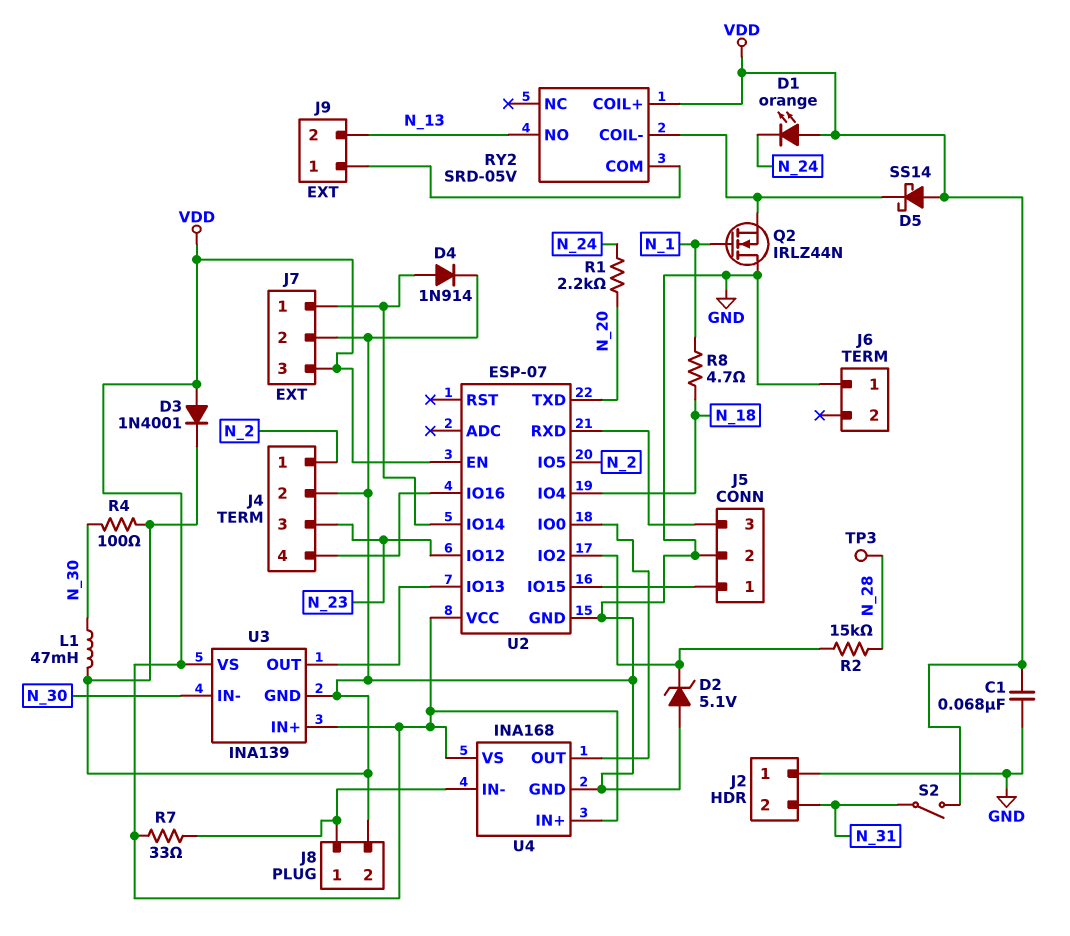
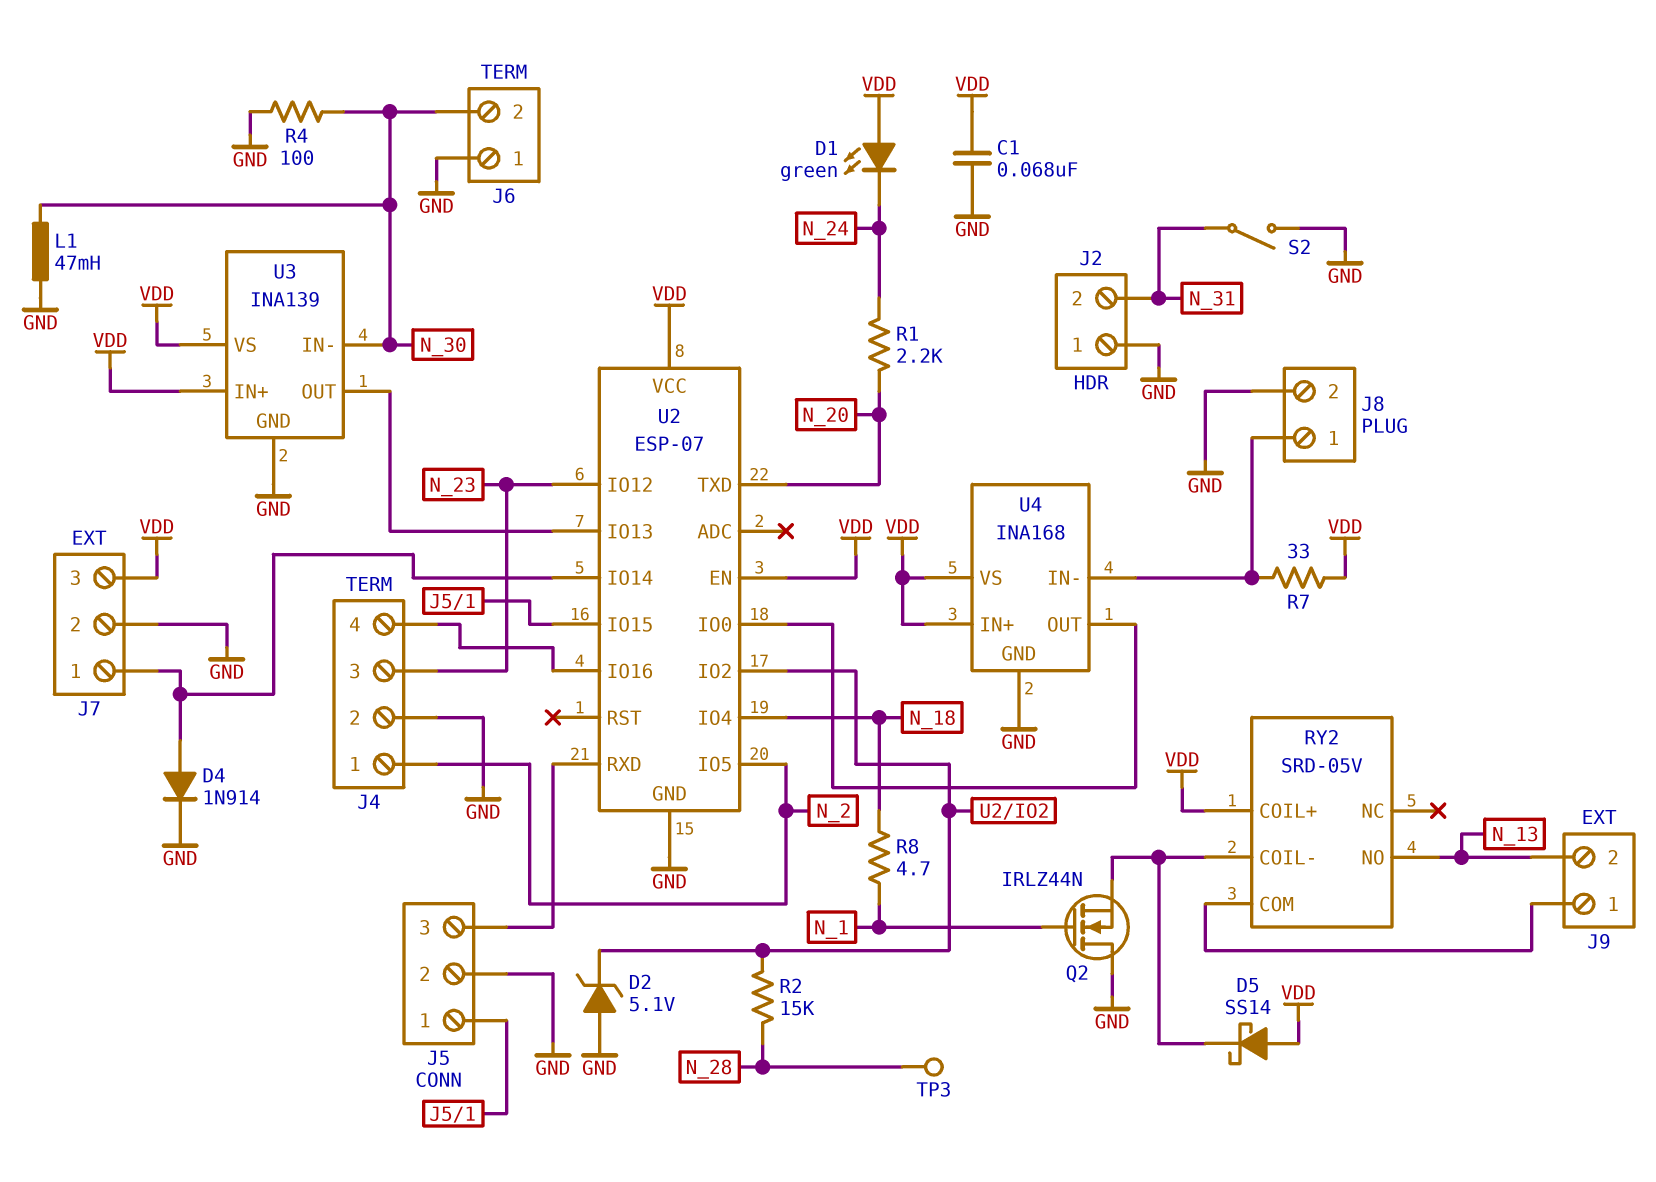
D1: LED orange (A VDD, K N_24) -> LED green (A VDD, K N_24)
D3: diode 1N4001 (A VDD, K GND) -> none
J6 pin 2: none -> N_30
S2: switch (N_31, VDD) -> switch (GND, N_31)

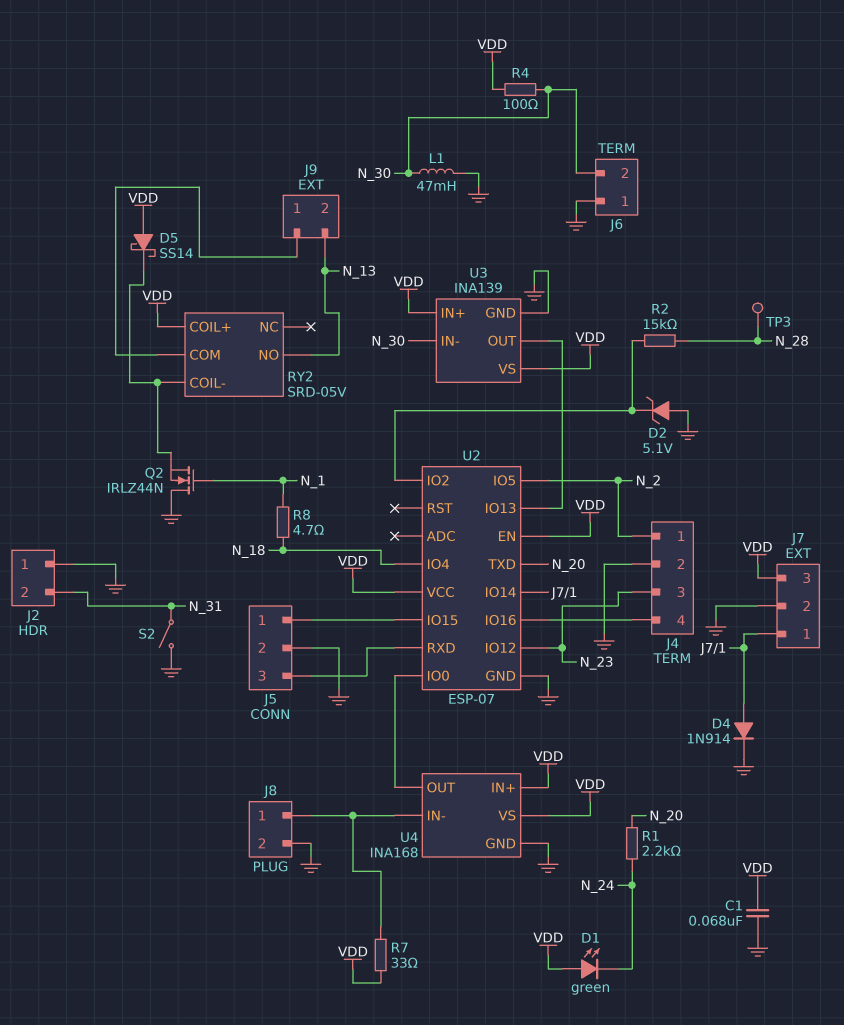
R4: 100 (GND, N_30) -> 100 (N_30, VDD)

